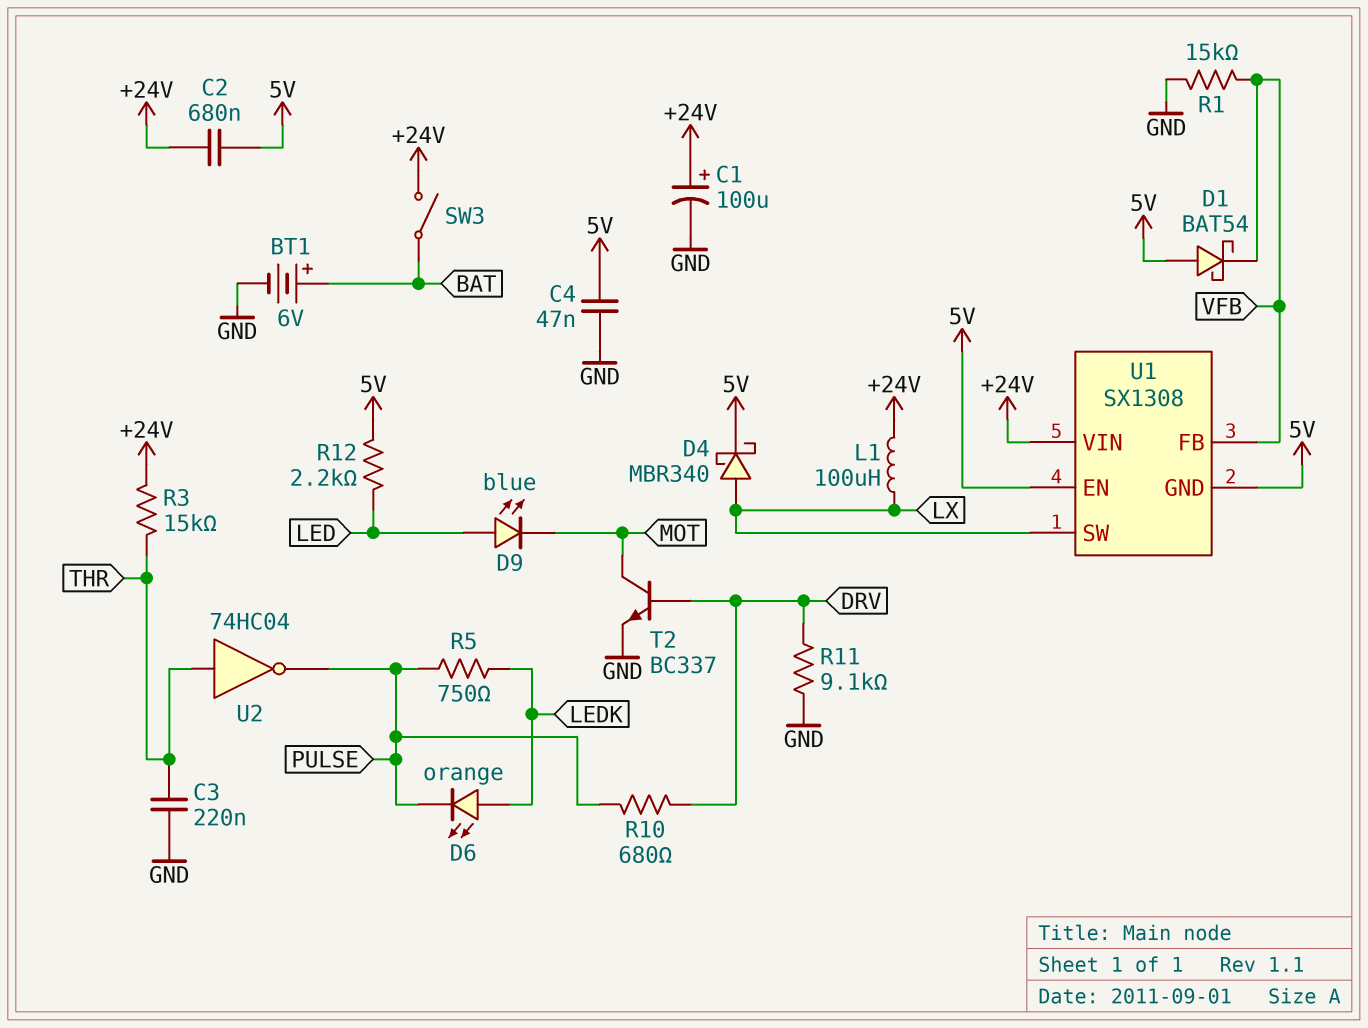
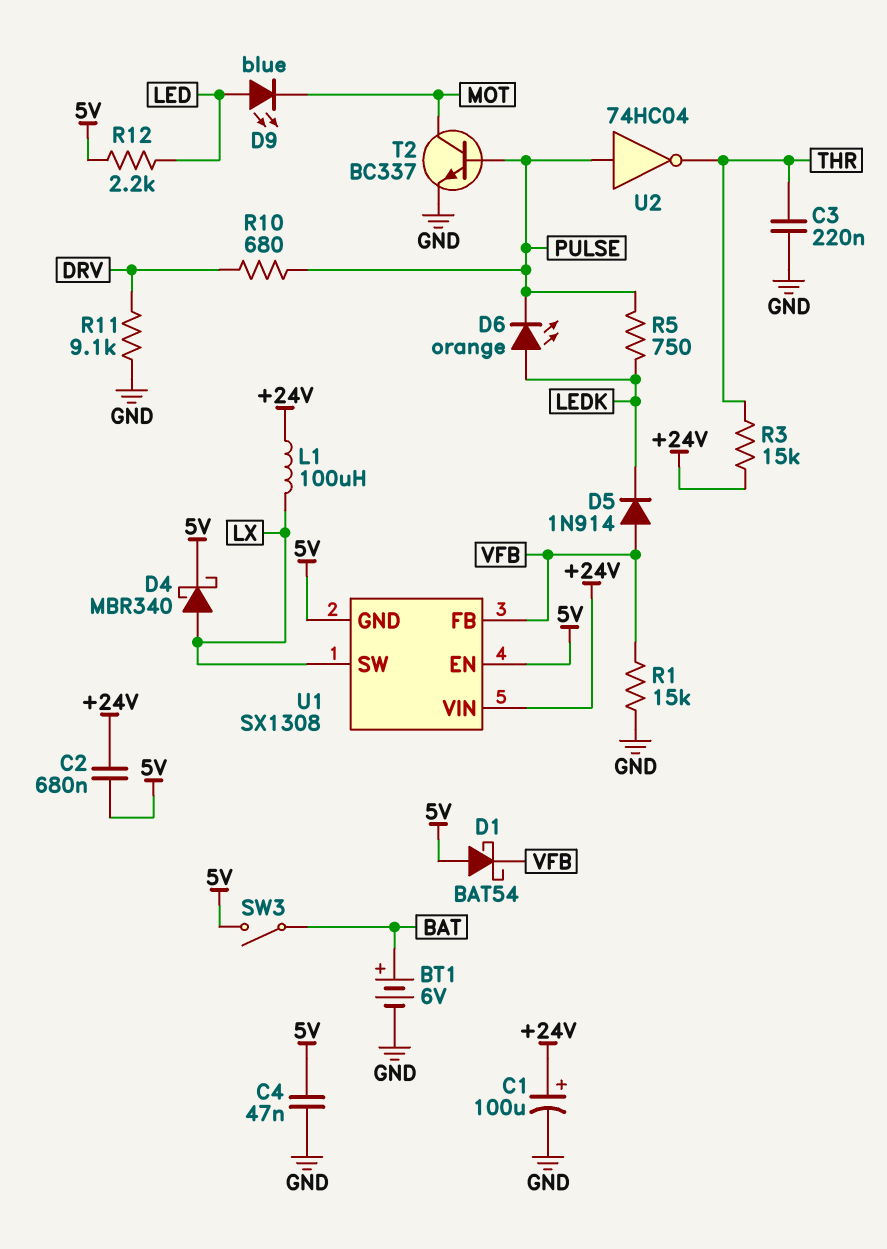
D5: none -> diode 1N914 (A VFB, K LEDK)
SW3: switch (+24V, BAT) -> switch (5V, BAT)
T2: NPN BC337 (B DRV, C MOT, E GND) -> NPN BC337 (B PULSE, C MOT, E GND)
U2: NOT 74HC04 (in THR, out PULSE) -> NOT 74HC04 (in PULSE, out THR)

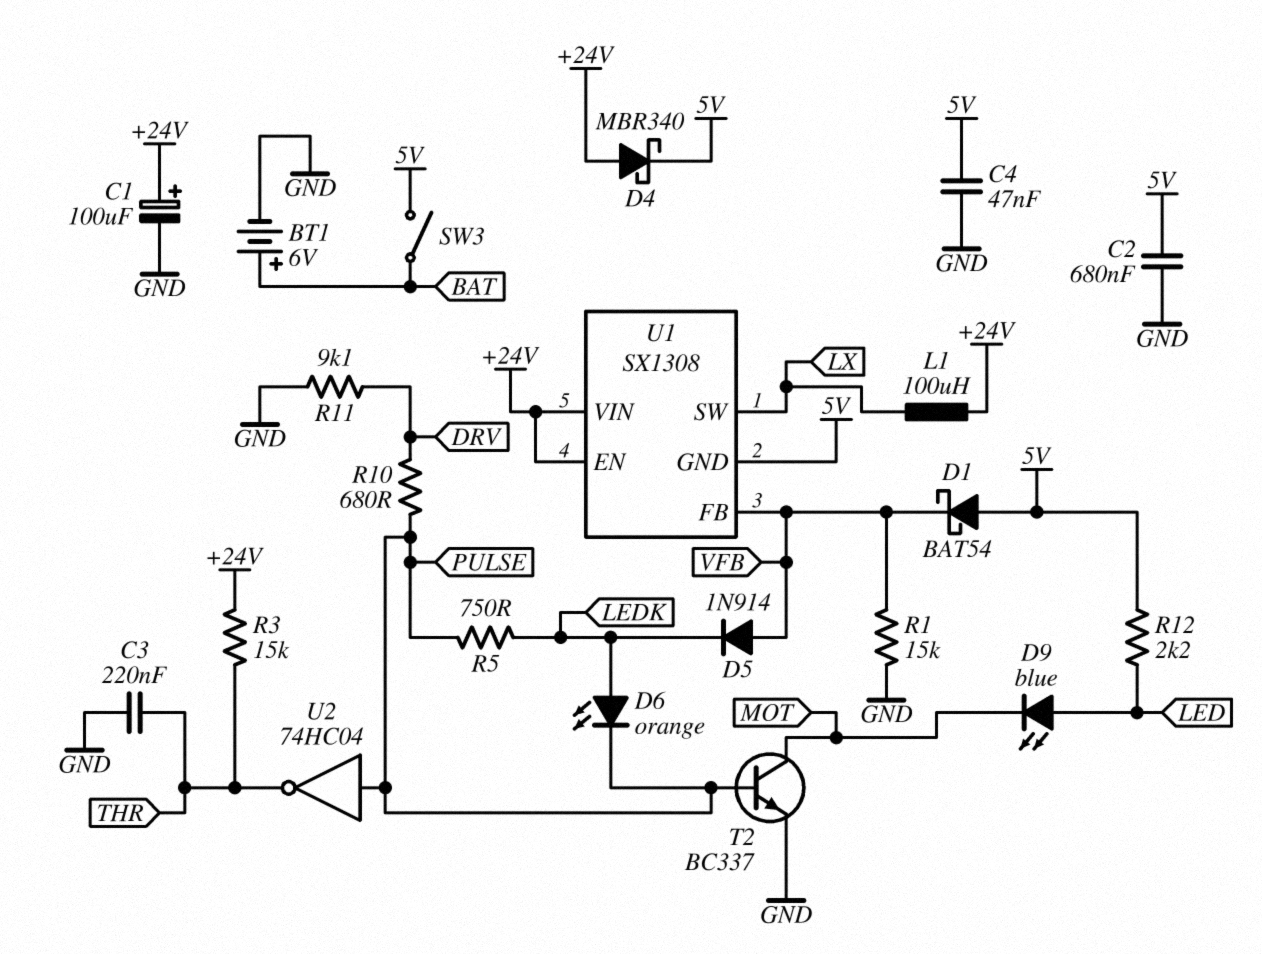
C2: 680nF (+24V, 5V) -> 680nF (5V, GND)
D4: schottky MBR340 (A LX, K 5V) -> schottky MBR340 (A +24V, K 5V)
U1 pin EN: 5V -> +24V

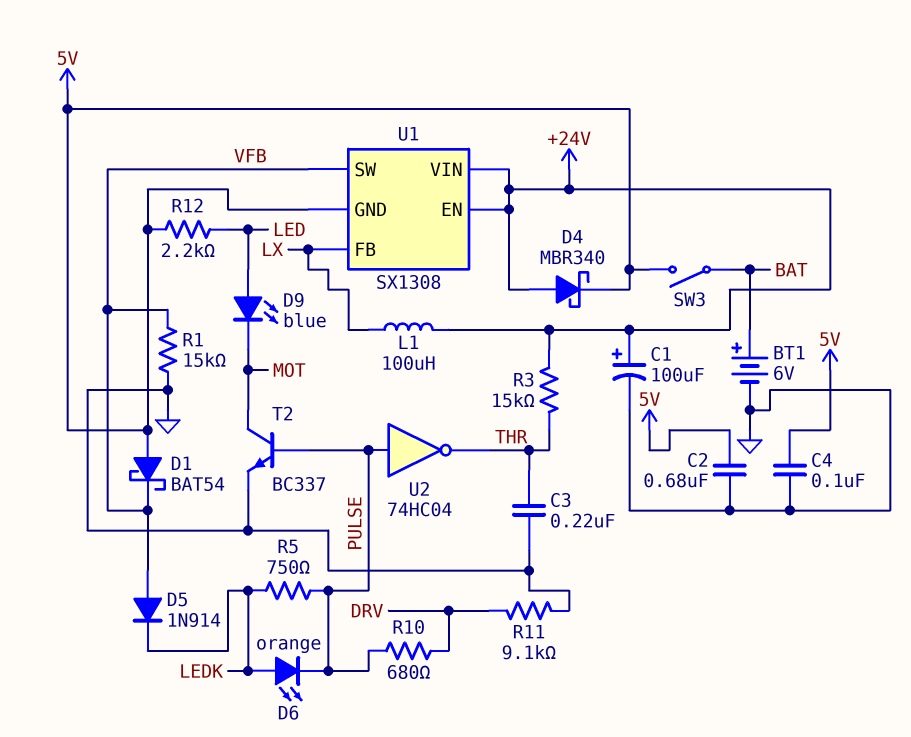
C4: 47nF (5V, GND) -> 100nF (5V, GND)
U1 pin FB: VFB -> LX
U1 pin SW: LX -> VFB

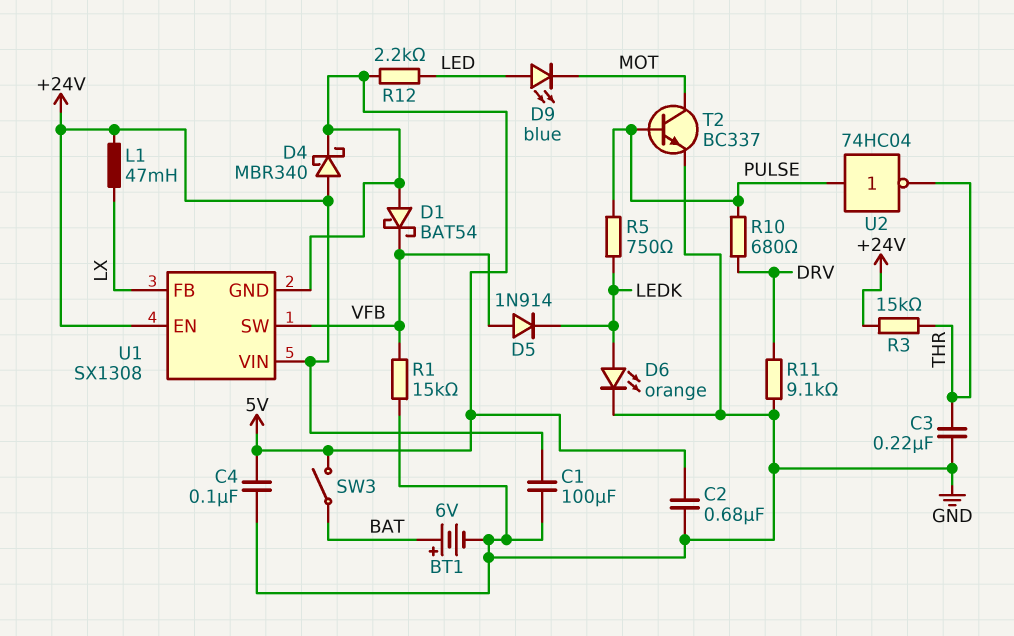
C1: 100uF (plus +24V, minus GND) -> 100uF (+24V, GND)
D6: LED orange (A LEDK, K PULSE) -> LED orange (A LEDK, K GND)
L1: 100uH (+24V, LX) -> 47mH (+24V, LX)

